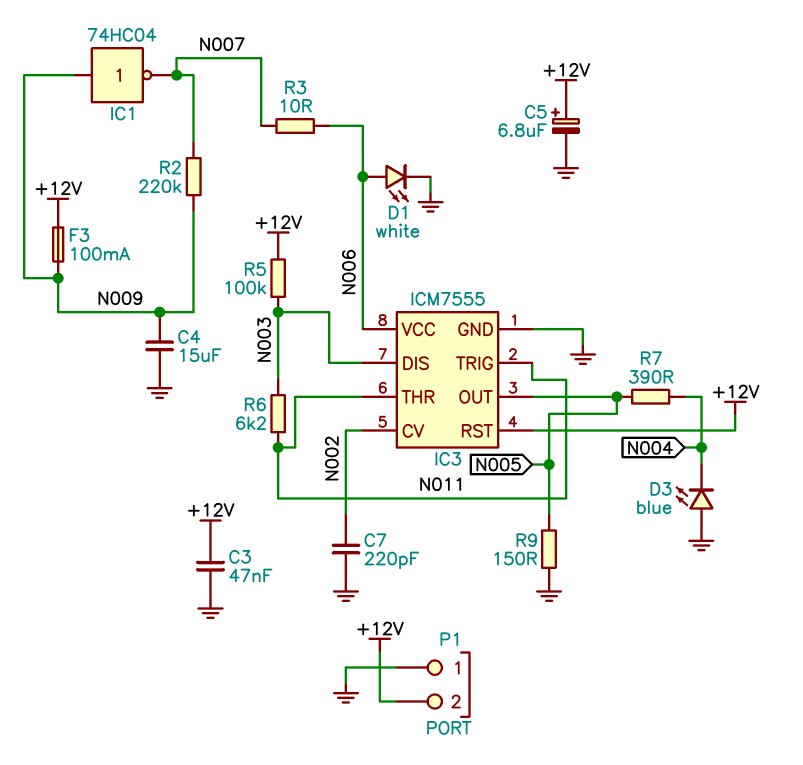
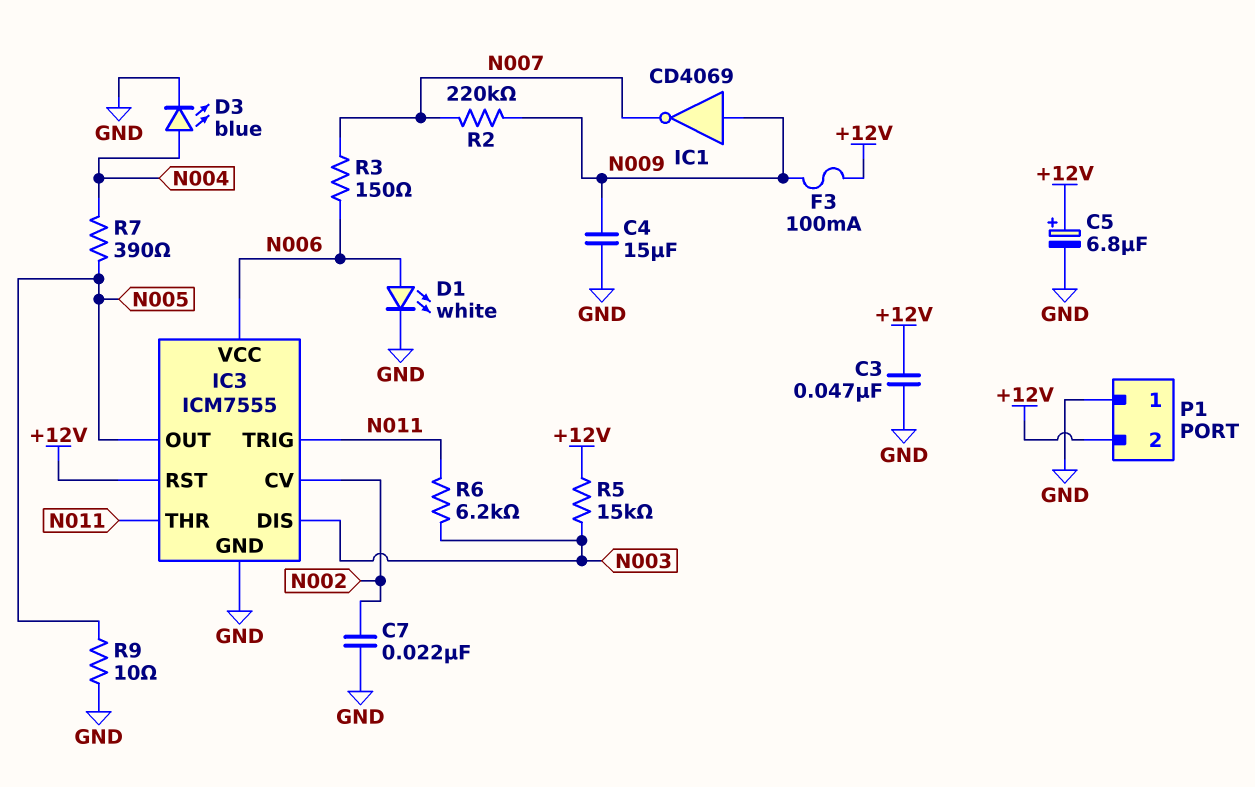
C7: 220pF (GND, N002) -> 22nF (GND, N002)
D3: LED blue (A GND, K N004) -> LED blue (A N004, K GND)
IC1: NOT 74HC04 (in N009, out N007) -> NOT CD4069 (in N009, out N007)
R3: 10 (N006, N007) -> 150 (N006, N007)
R5: 100k (+12V, N003) -> 15k (+12V, N003)
R9: 150 (GND, N005) -> 10 (GND, N005)

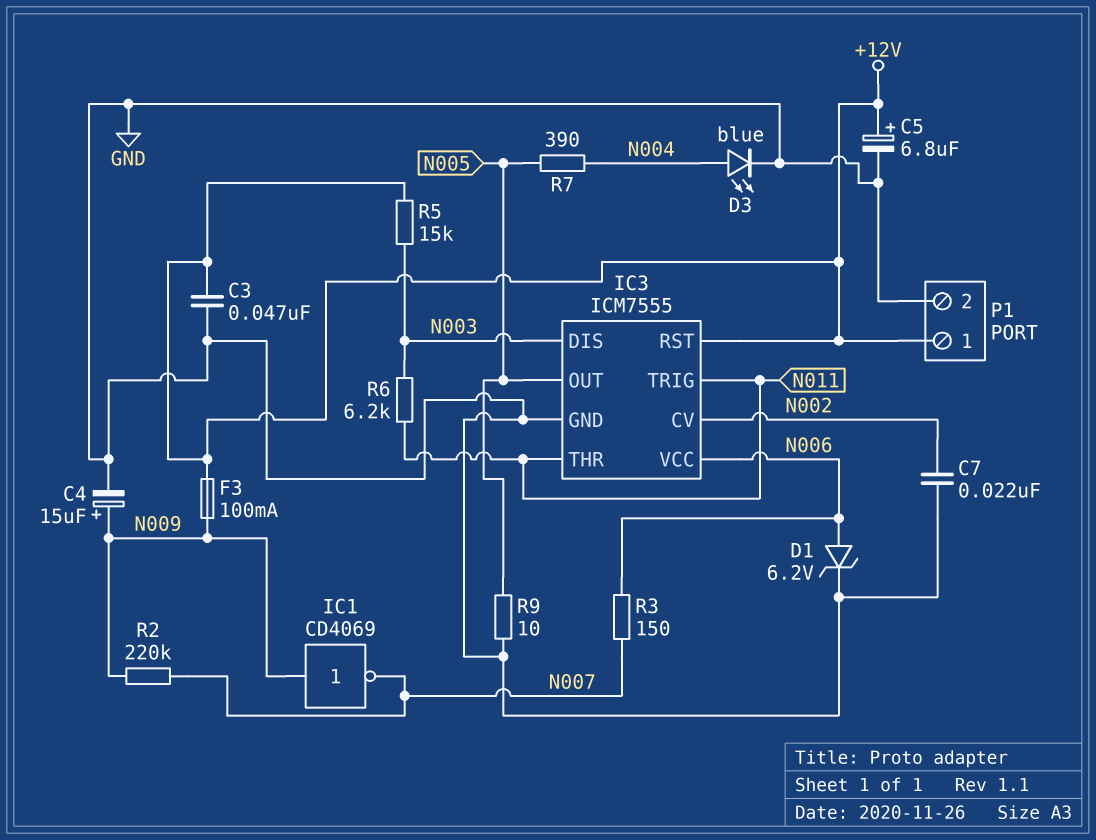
C4: 15uF (GND, N009) -> 15uF (plus N009, minus GND)
D1: LED white (A N006, K GND) -> zener 6.2V (A N006, K GND)
P1 pin 1: GND -> +12V
P1 pin 2: +12V -> GND

